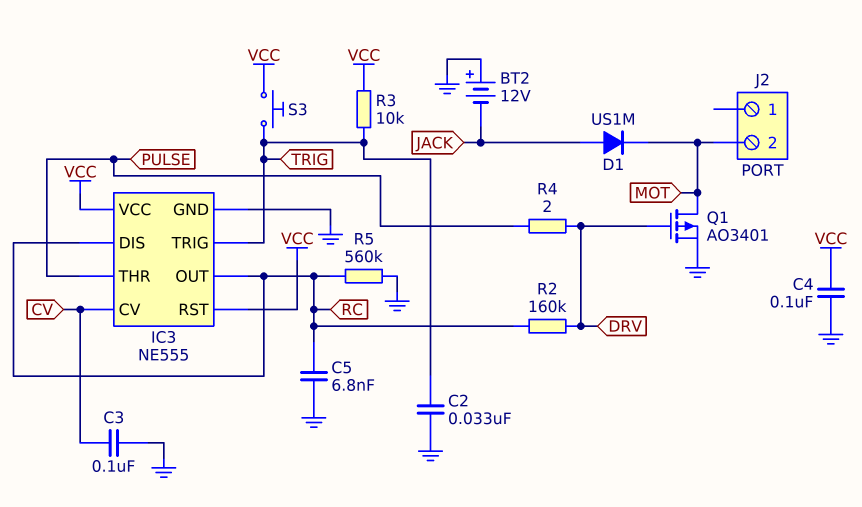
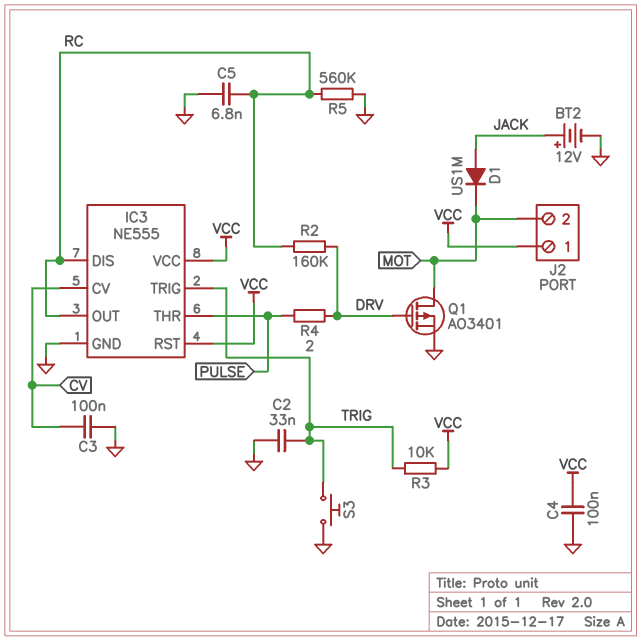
BT2: 12V (plus GND, minus JACK) -> 12V (plus JACK, minus GND)
J2 pin 1: none -> VCC
S3: button (TRIG, VCC) -> button (GND, TRIG)

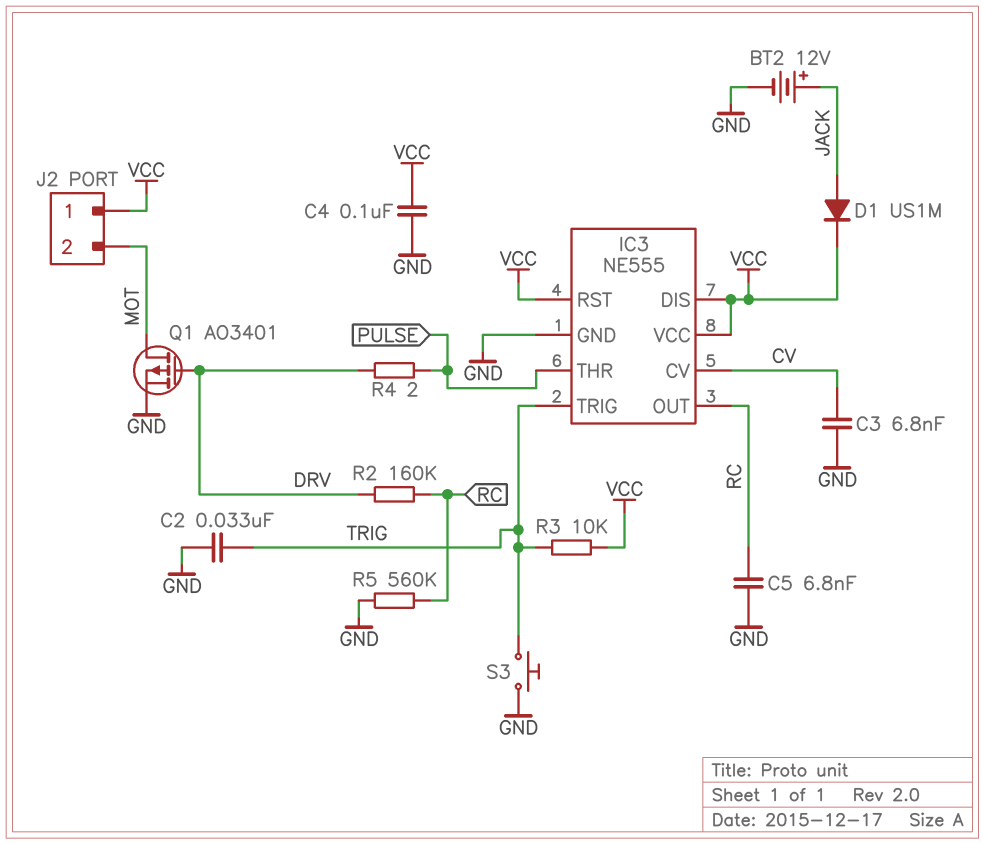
C3: 100nF (CV, GND) -> 6.8nF (CV, GND)
D1: diode US1M (A JACK, K MOT) -> diode US1M (A JACK, K VCC)
IC3 pin DIS: RC -> VCC

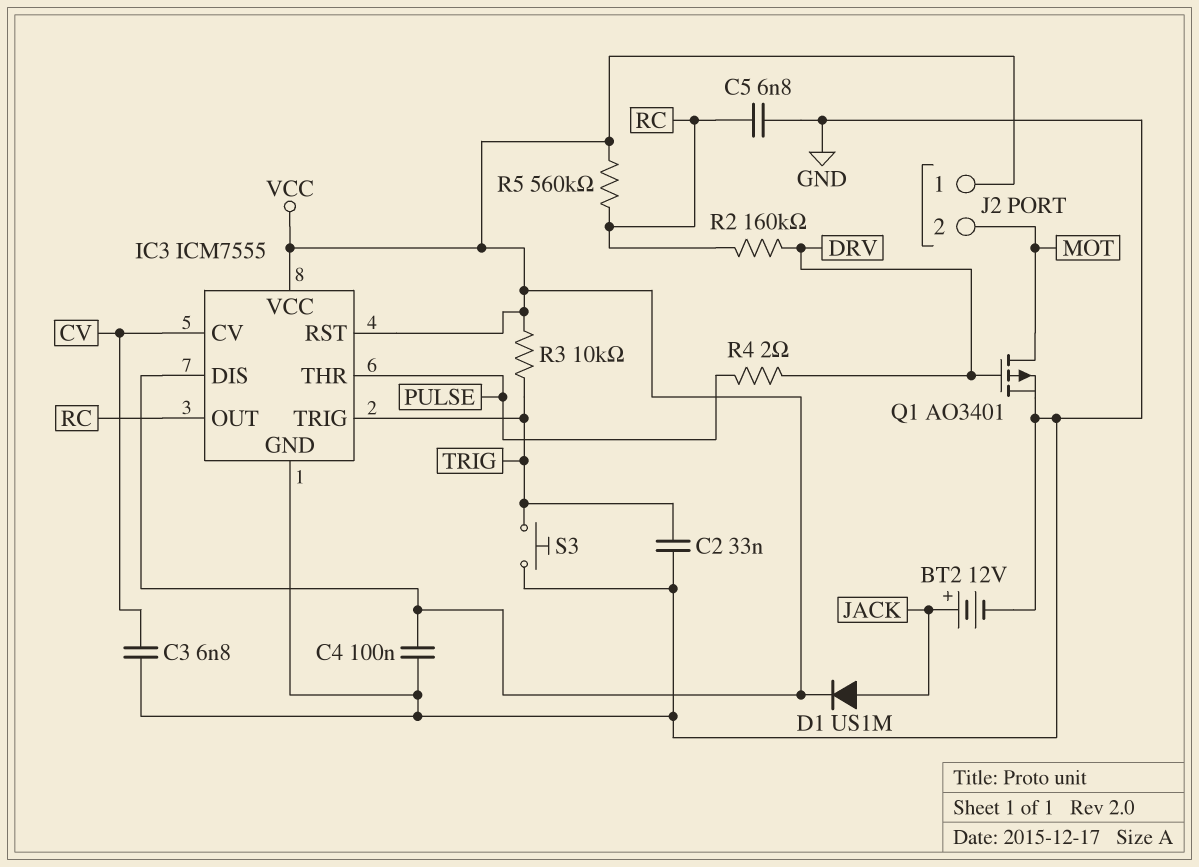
IC3: NE555 -> ICM7555
R5: 560k (GND, RC) -> 560k (RC, VCC)

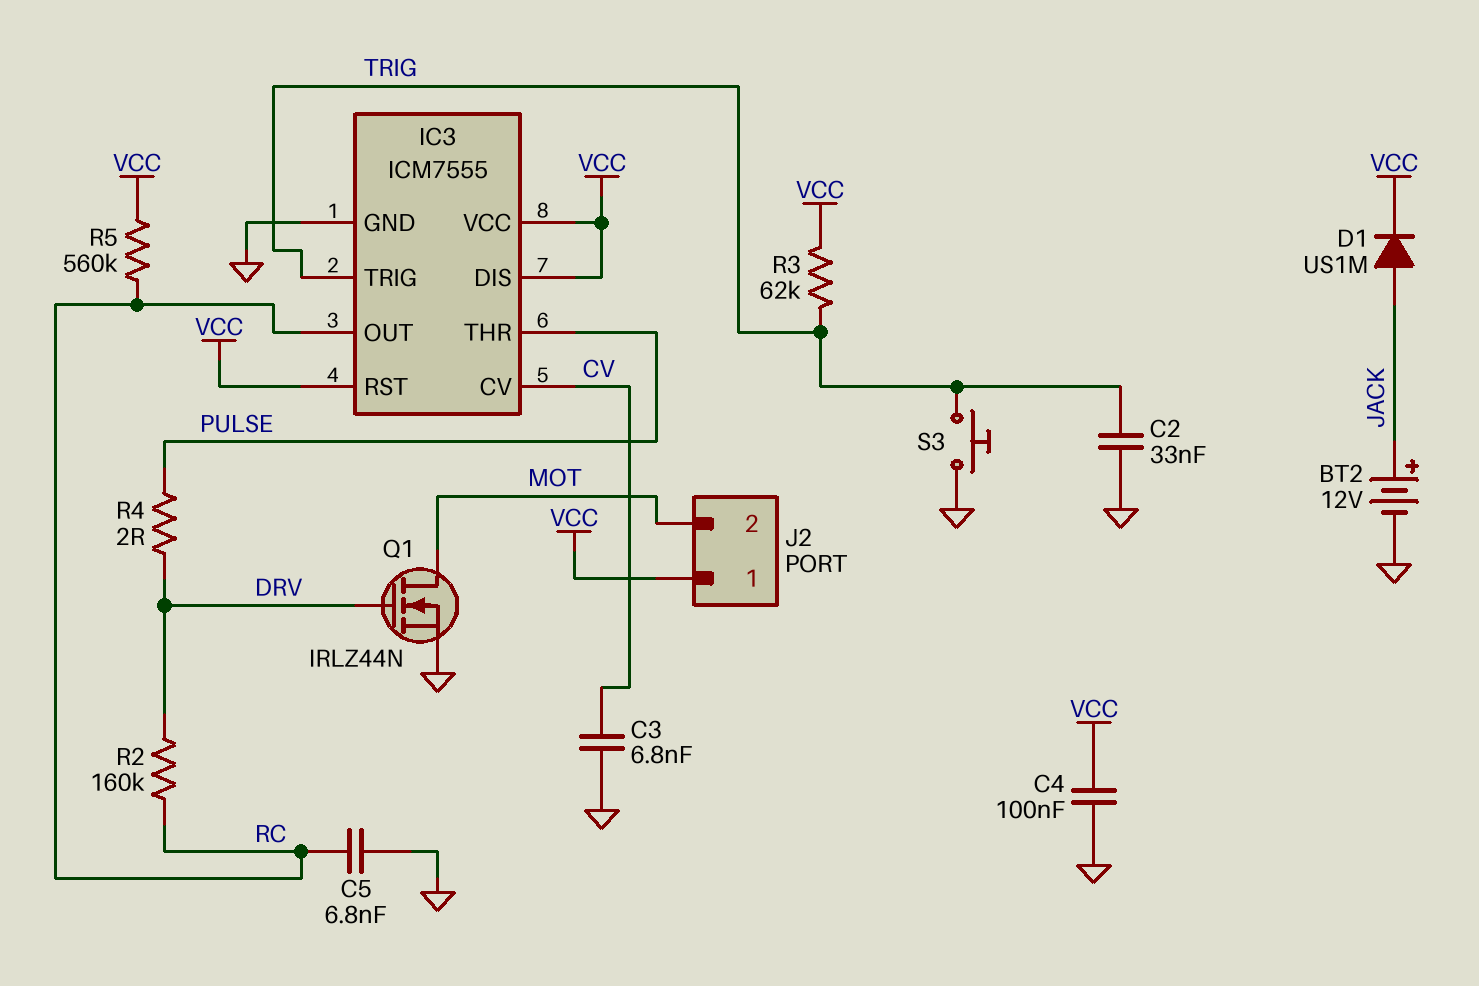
Q1: PMOS AO3401 (G DRV, D MOT, S GND) -> NMOS IRLZ44N (G DRV, D MOT, S GND)
R3: 10k (TRIG, VCC) -> 62k (TRIG, VCC)

